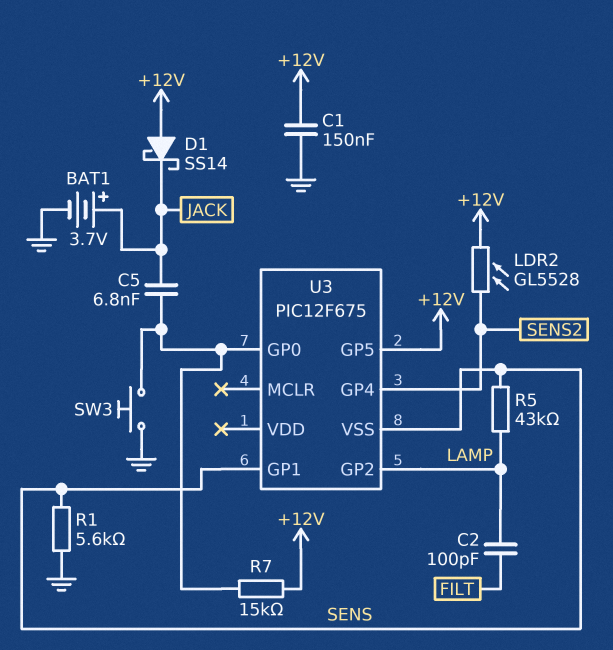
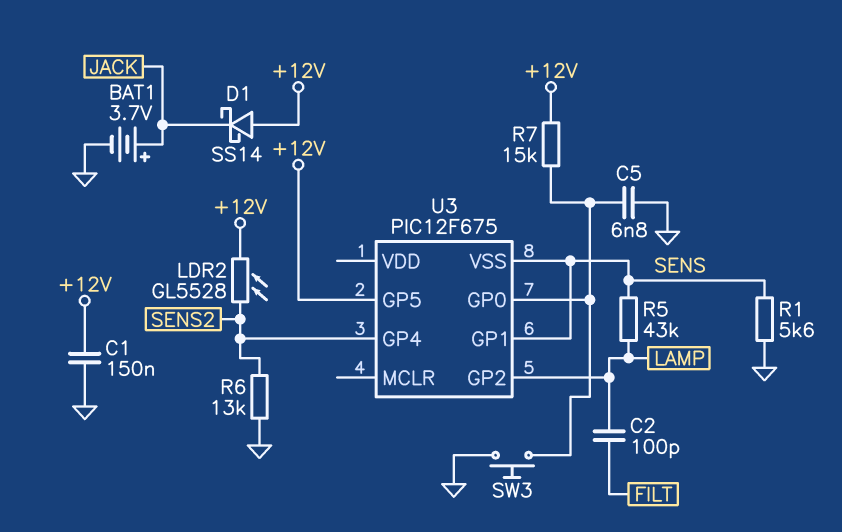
C5: 6.8nF (JACK, U3/GP0) -> 6.8nF (GND, U3/GP0)
R6: none -> 13k (GND, SENS2)

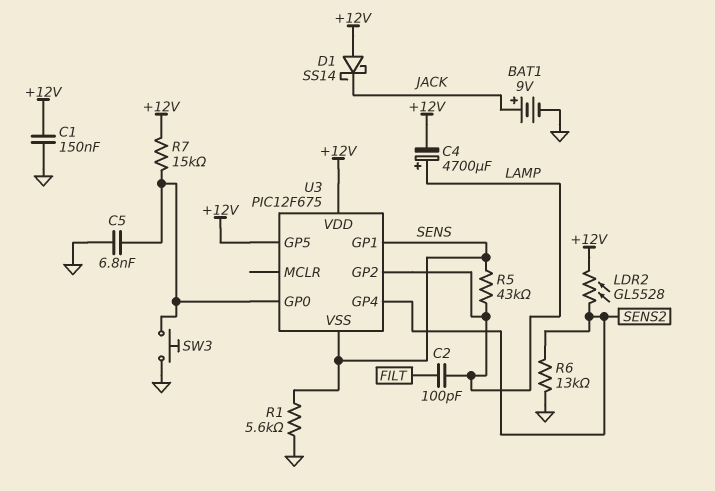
BAT1: 3.7V (plus JACK, minus GND) -> 9V (plus JACK, minus GND)
C4: none -> 4700uF (plus LAMP, minus +12V)
U3 pin VDD: none -> +12V

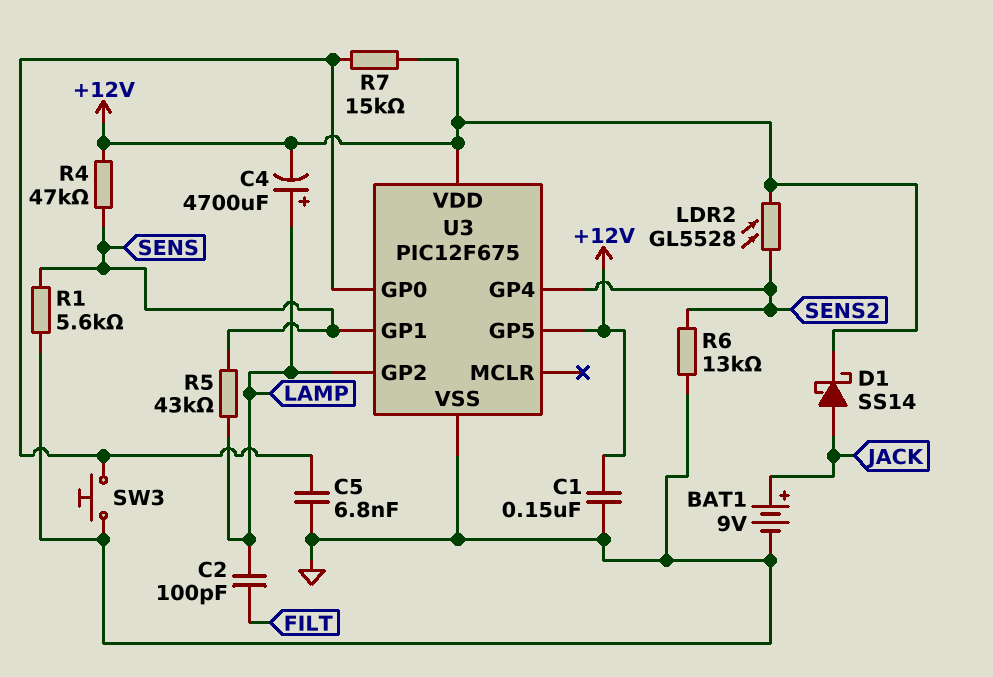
D1: schottky SS14 (A +12V, K JACK) -> schottky SS14 (A JACK, K +12V)
R4: none -> 47k (+12V, SENS)
U3 pin VSS: SENS -> GND

